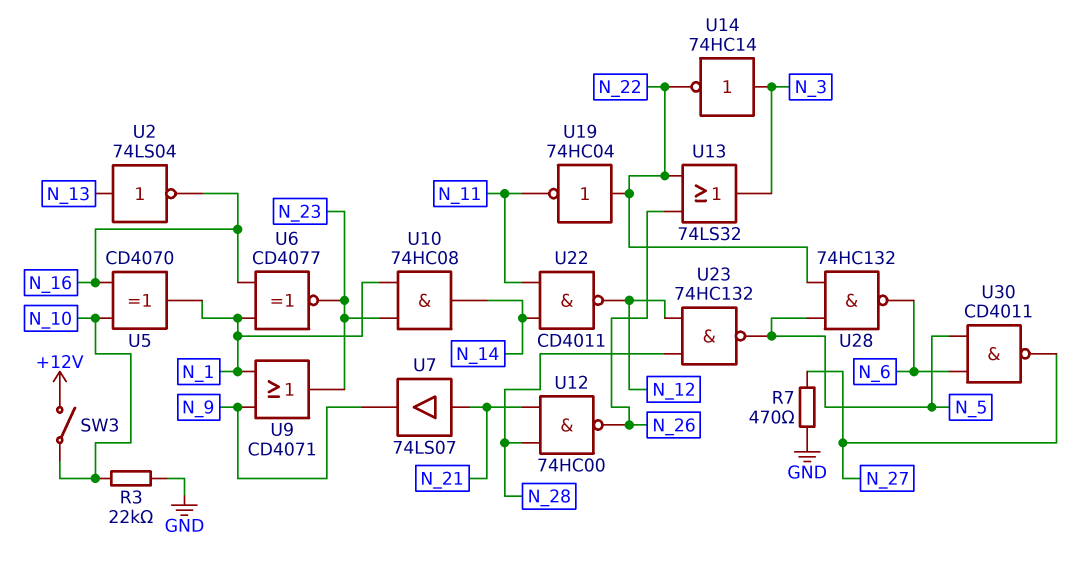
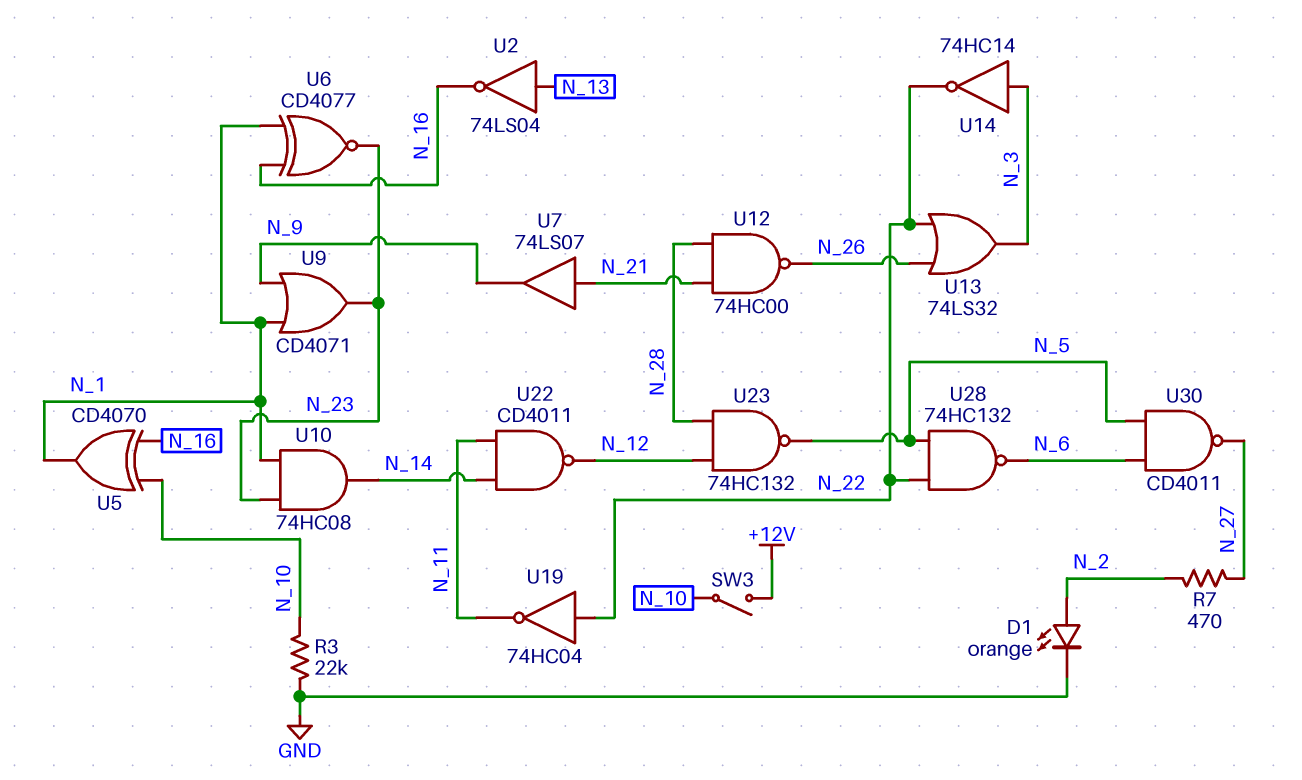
D1: none -> LED orange (A N_2, K GND)
R7: 470 (GND, N_27) -> 470 (N_2, N_27)

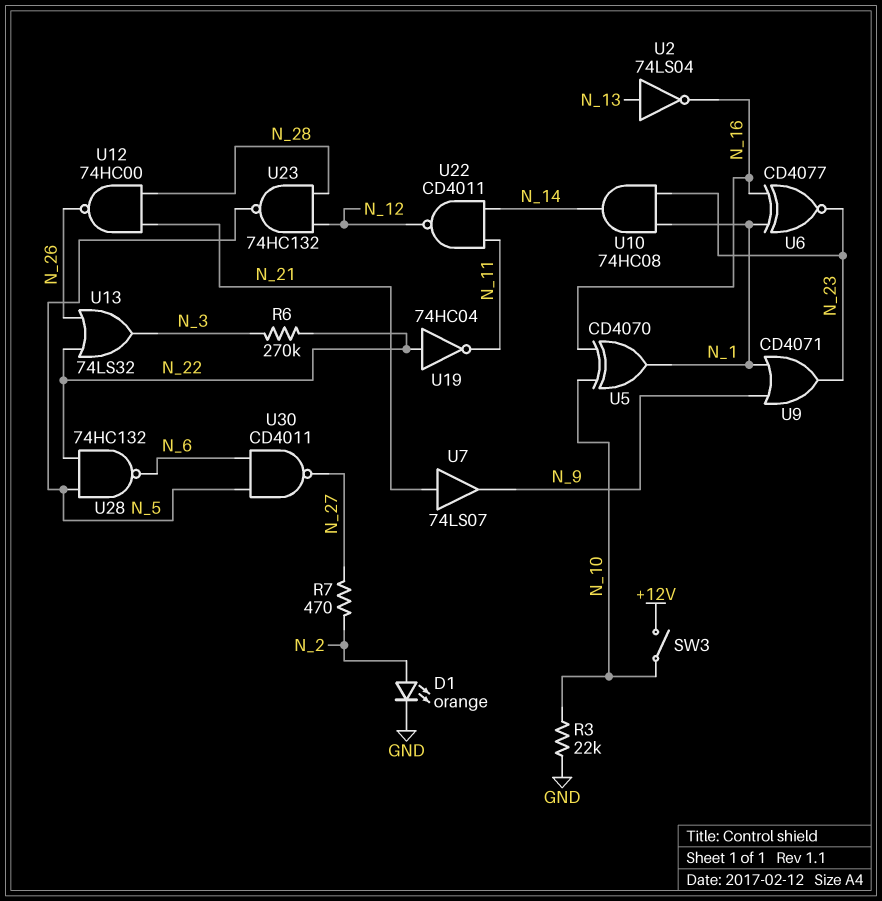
R6: none -> 270k (N_3, N_22)
U14: NOT 74HC14 (in N_3, out N_22) -> none

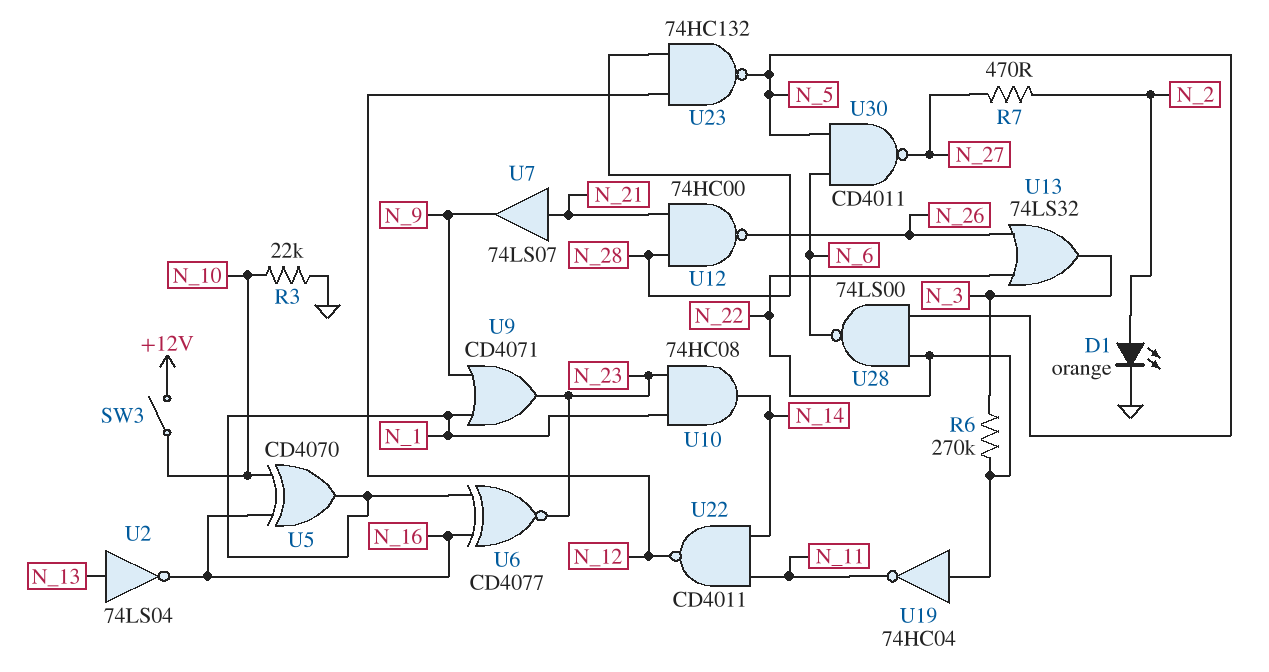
U28: NAND 74HC132 (in N_5, in N_22, out N_6) -> NAND 74LS00 (in N_5, in N_22, out N_6)

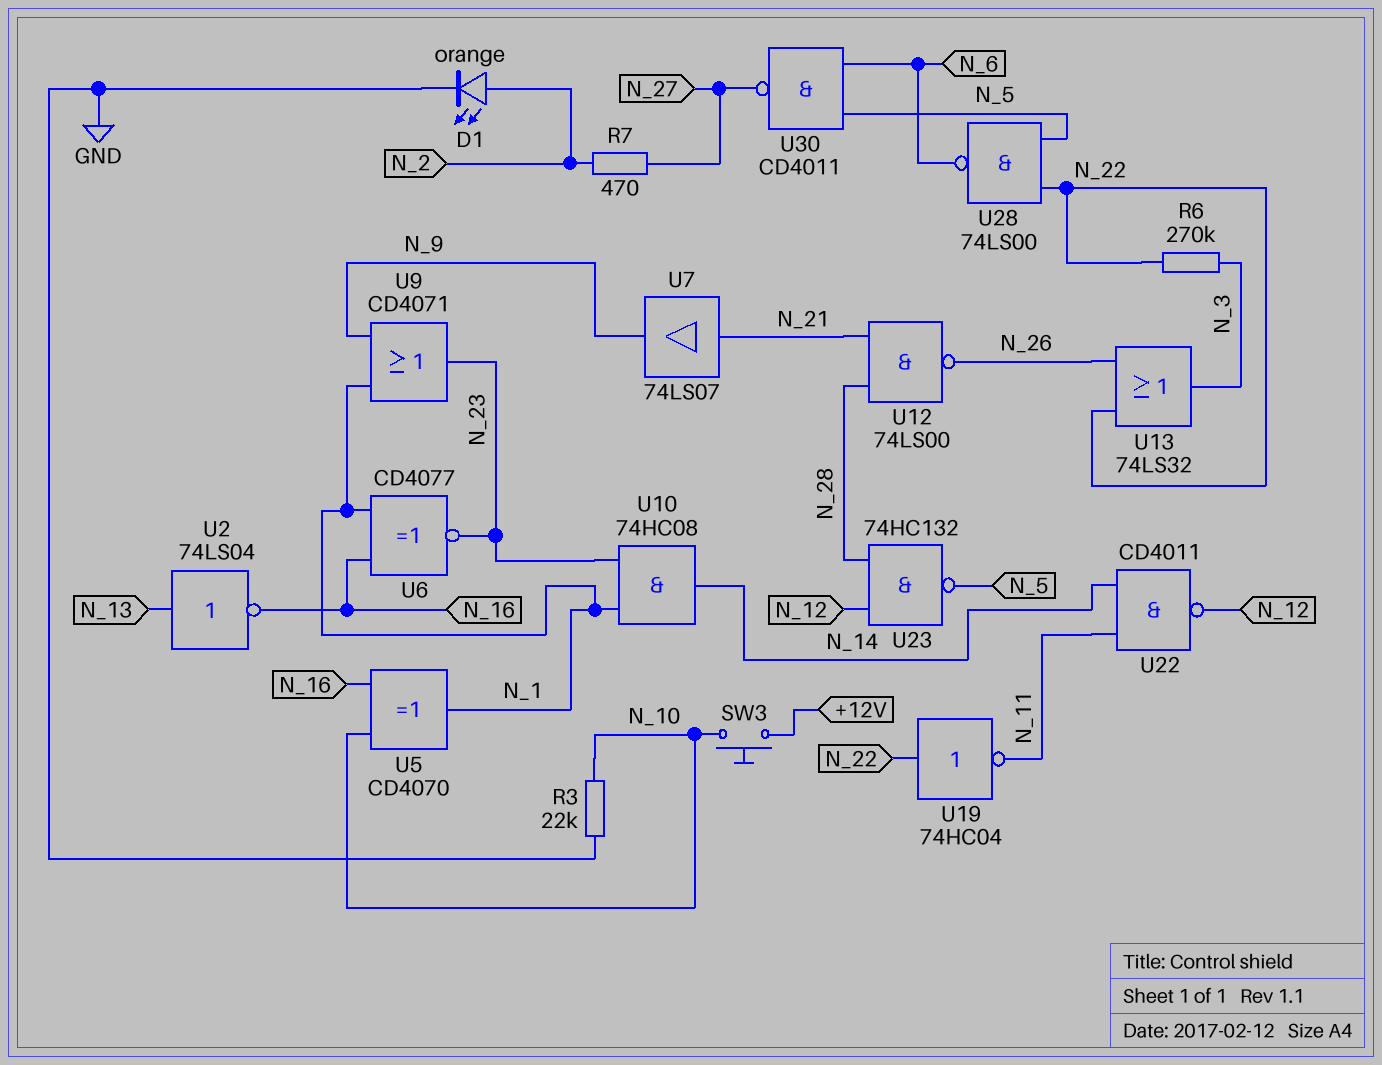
SW3: switch (+12V, N_10) -> button (+12V, N_10)
U12: NAND 74HC00 (in N_21, in N_28, out N_26) -> NAND 74LS00 (in N_21, in N_28, out N_26)

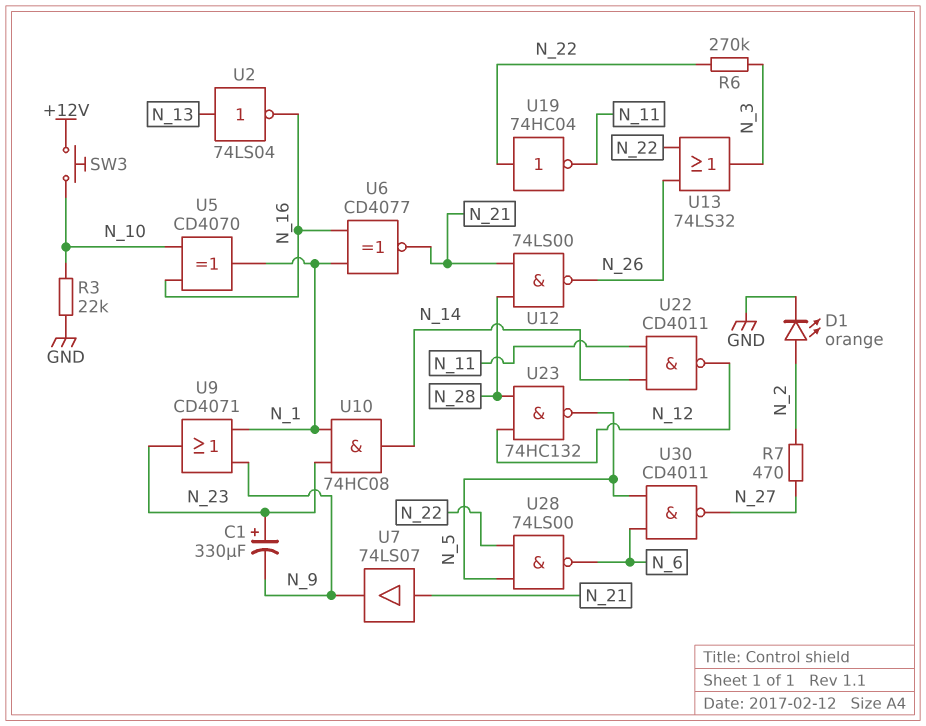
C1: none -> 330uF (plus N_23, minus N_9)
U6: XNOR CD4077 (in N_1, in N_16, out N_23) -> XNOR CD4077 (in N_1, in N_16, out N_21)

